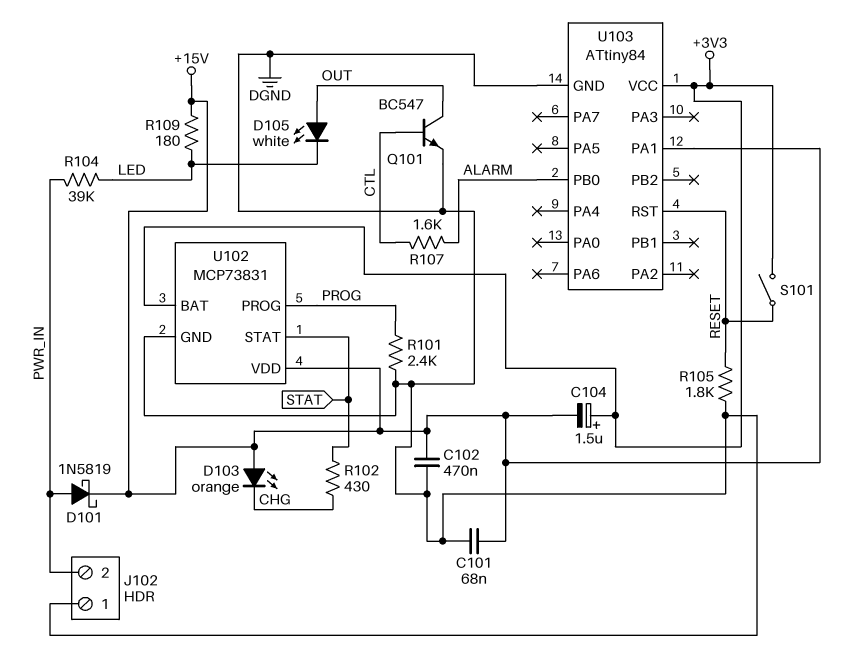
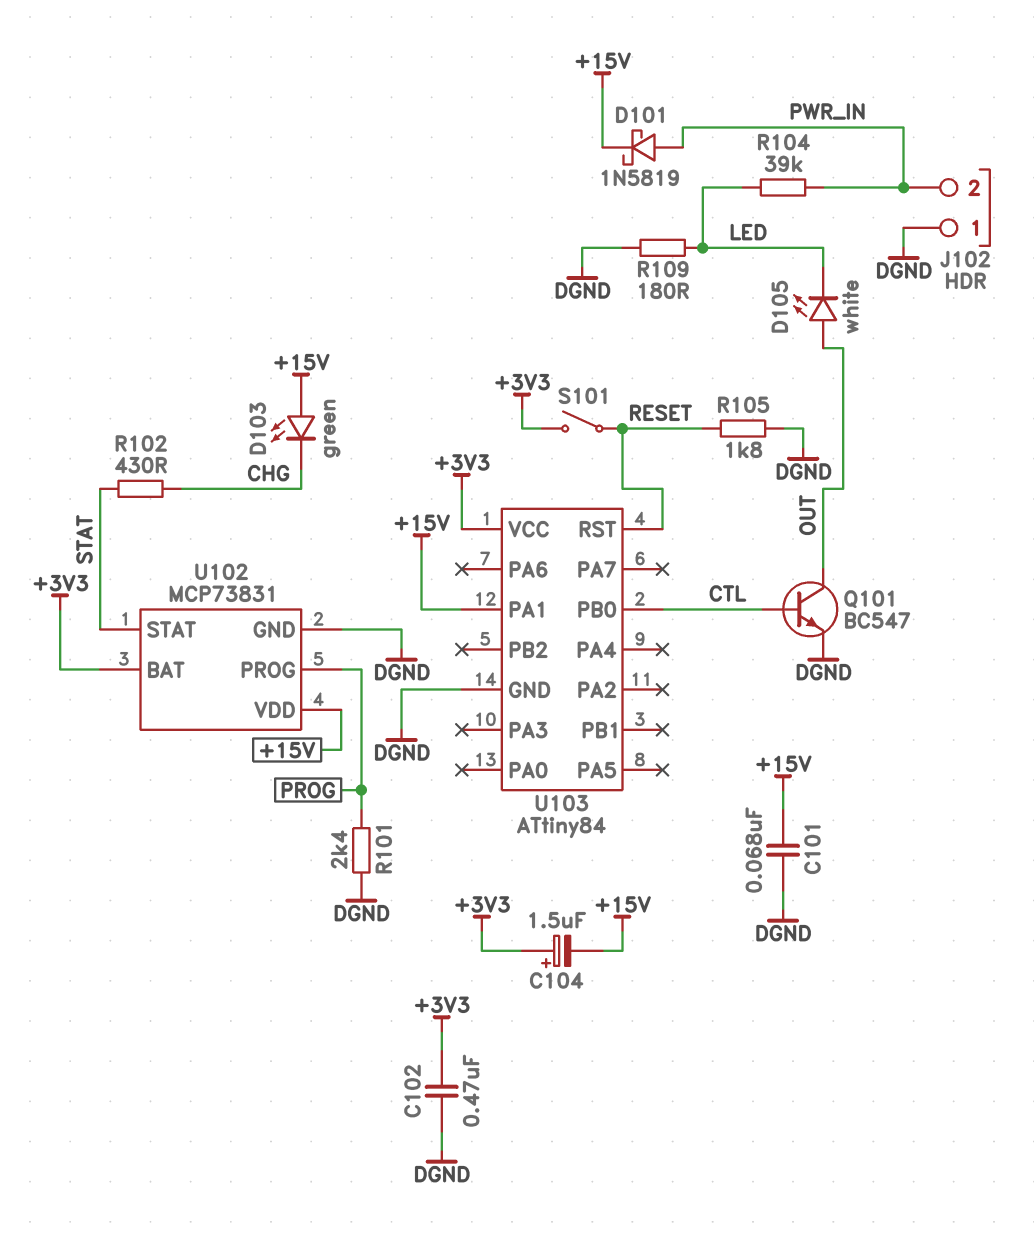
C102: 470nF (+15V, DGND) -> 470nF (+3V3, DGND)
D103: LED orange (A +15V, K CHG) -> LED green (A +15V, K CHG)
R107: 1.6k (ALARM, CTL) -> none
R109: 180 (+15V, LED) -> 180 (DGND, LED)
U103 pin PB0: ALARM -> CTL

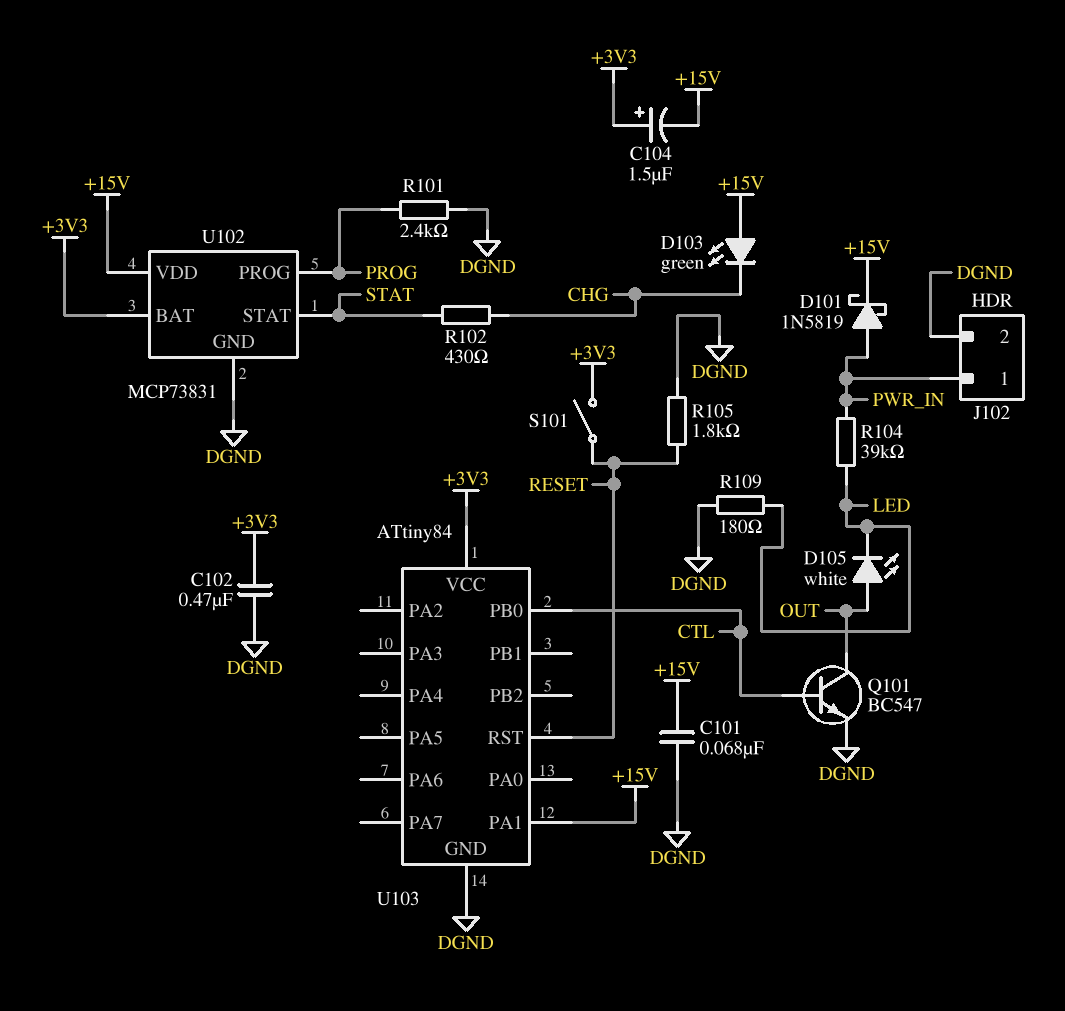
J102 pin 1: DGND -> PWR_IN
J102 pin 2: PWR_IN -> DGND

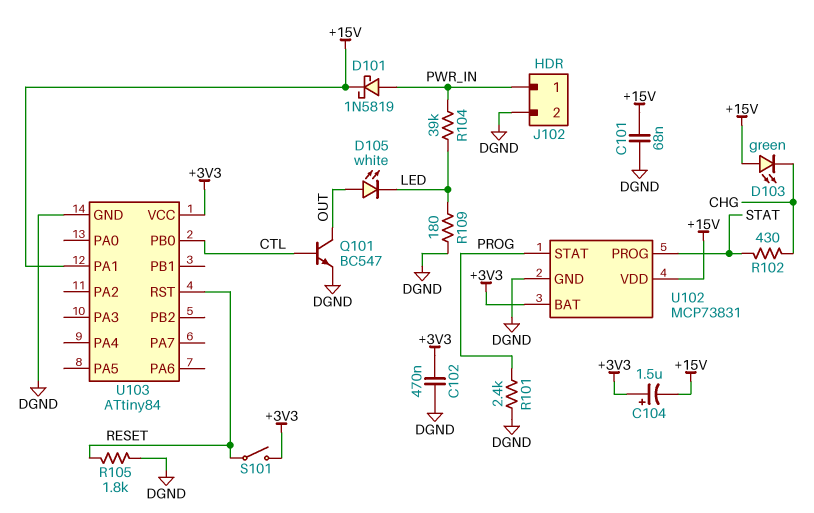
U102 pin PROG: PROG -> STAT
U102 pin STAT: STAT -> PROG

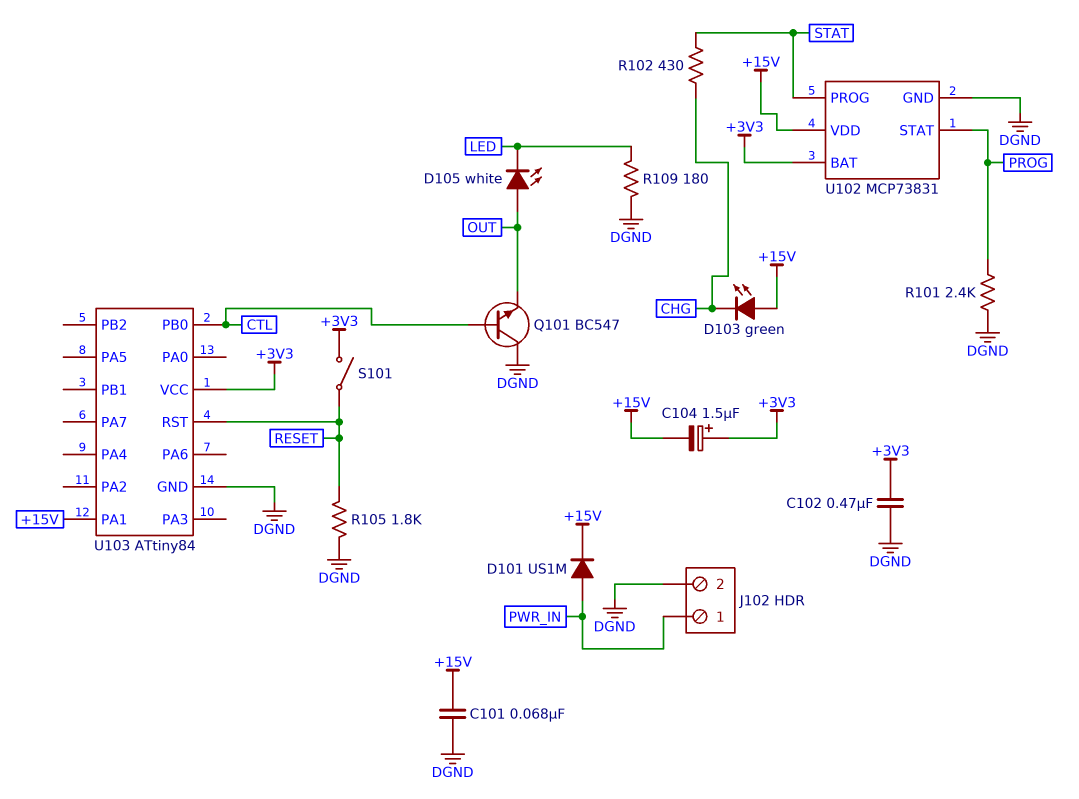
D101: schottky 1N5819 (A PWR_IN, K +15V) -> diode US1M (A PWR_IN, K +15V)
Q101: NPN BC547 (B CTL, C OUT, E DGND) -> NPN BC547 (B CTL, C DGND, E OUT)
R104: 39k (LED, PWR_IN) -> none

